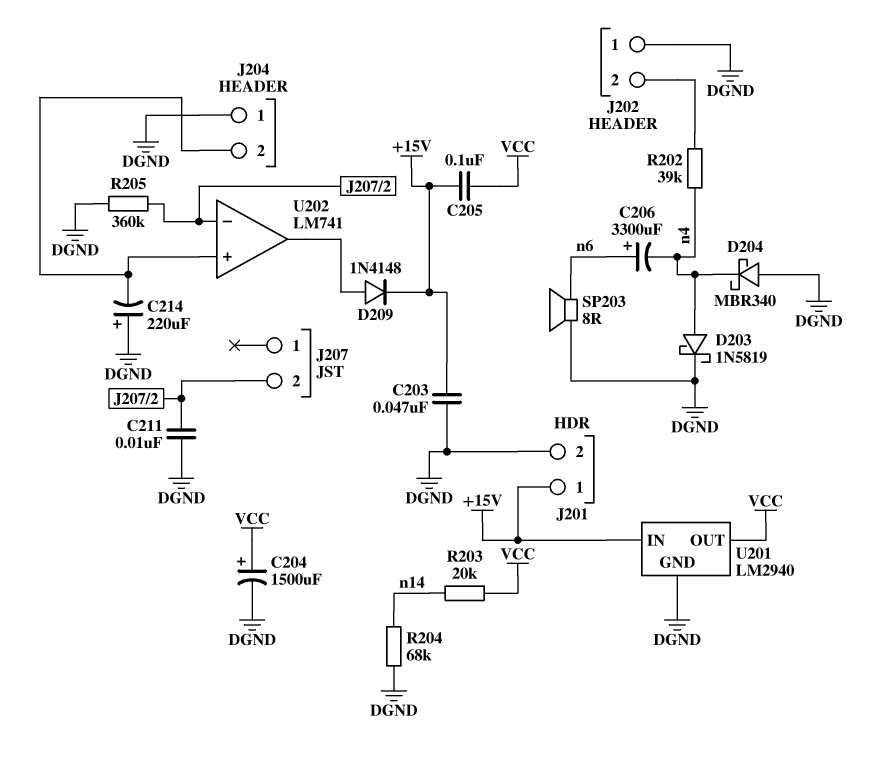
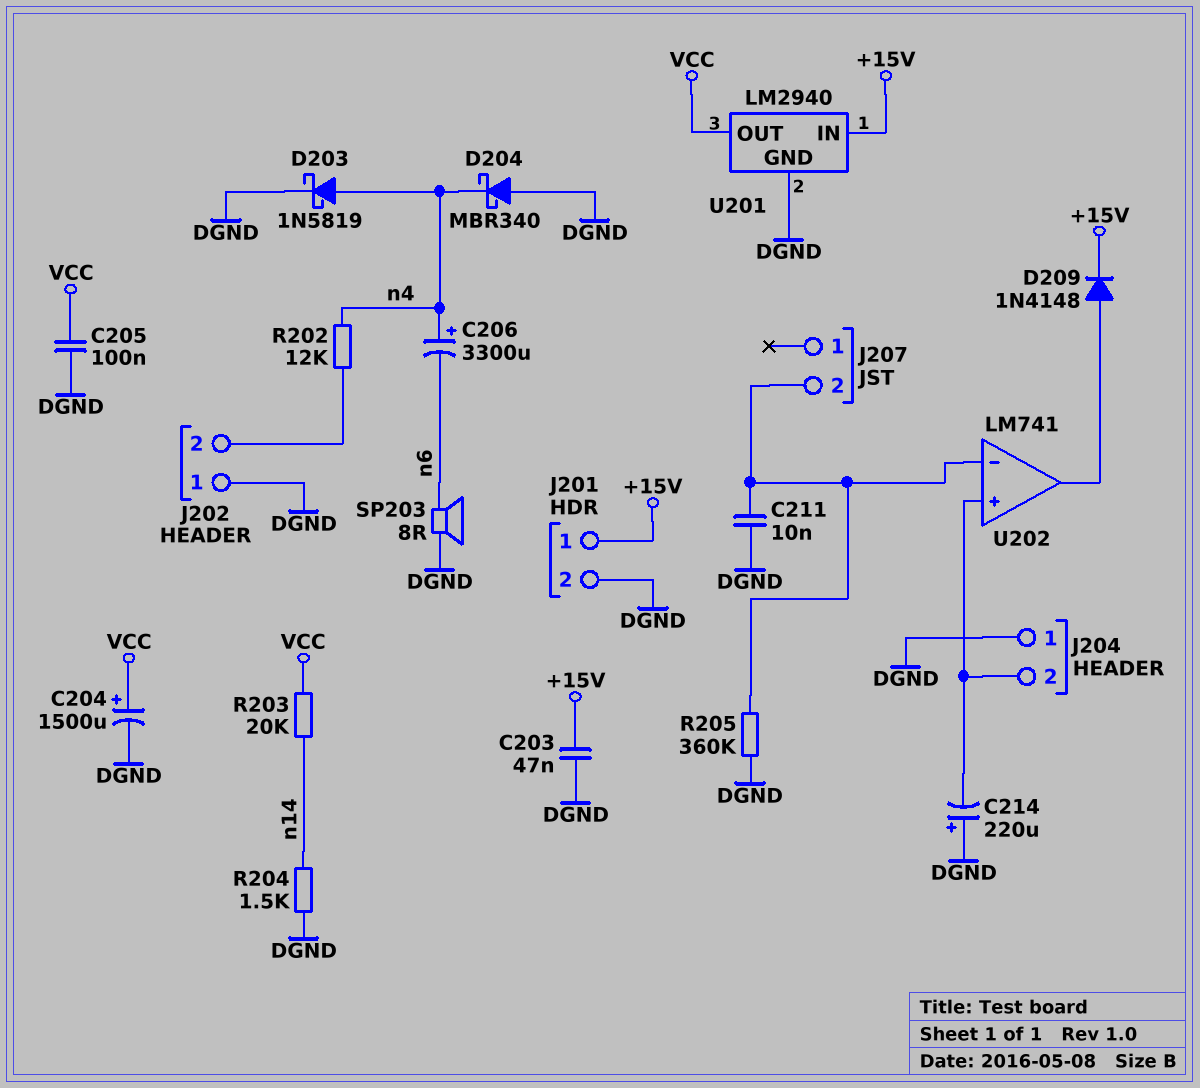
C205: 100nF (+15V, VCC) -> 100nF (DGND, VCC)
C206: 3300uF (plus n6, minus n4) -> 3300uF (plus n4, minus n6)
R202: 39k (J202/2, n4) -> 12k (J202/2, n4)
R204: 68k (DGND, n14) -> 1.5k (DGND, n14)

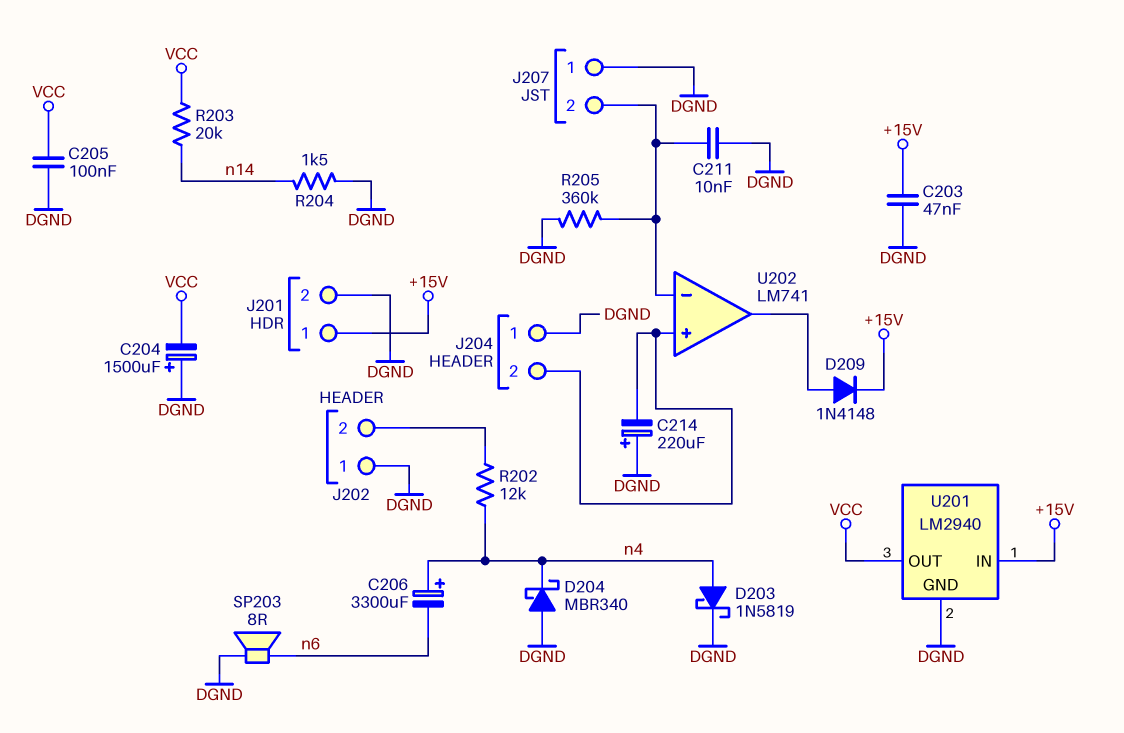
C204: 1500uF (plus VCC, minus DGND) -> 1500uF (plus DGND, minus VCC)
J207 pin 1: none -> DGND

